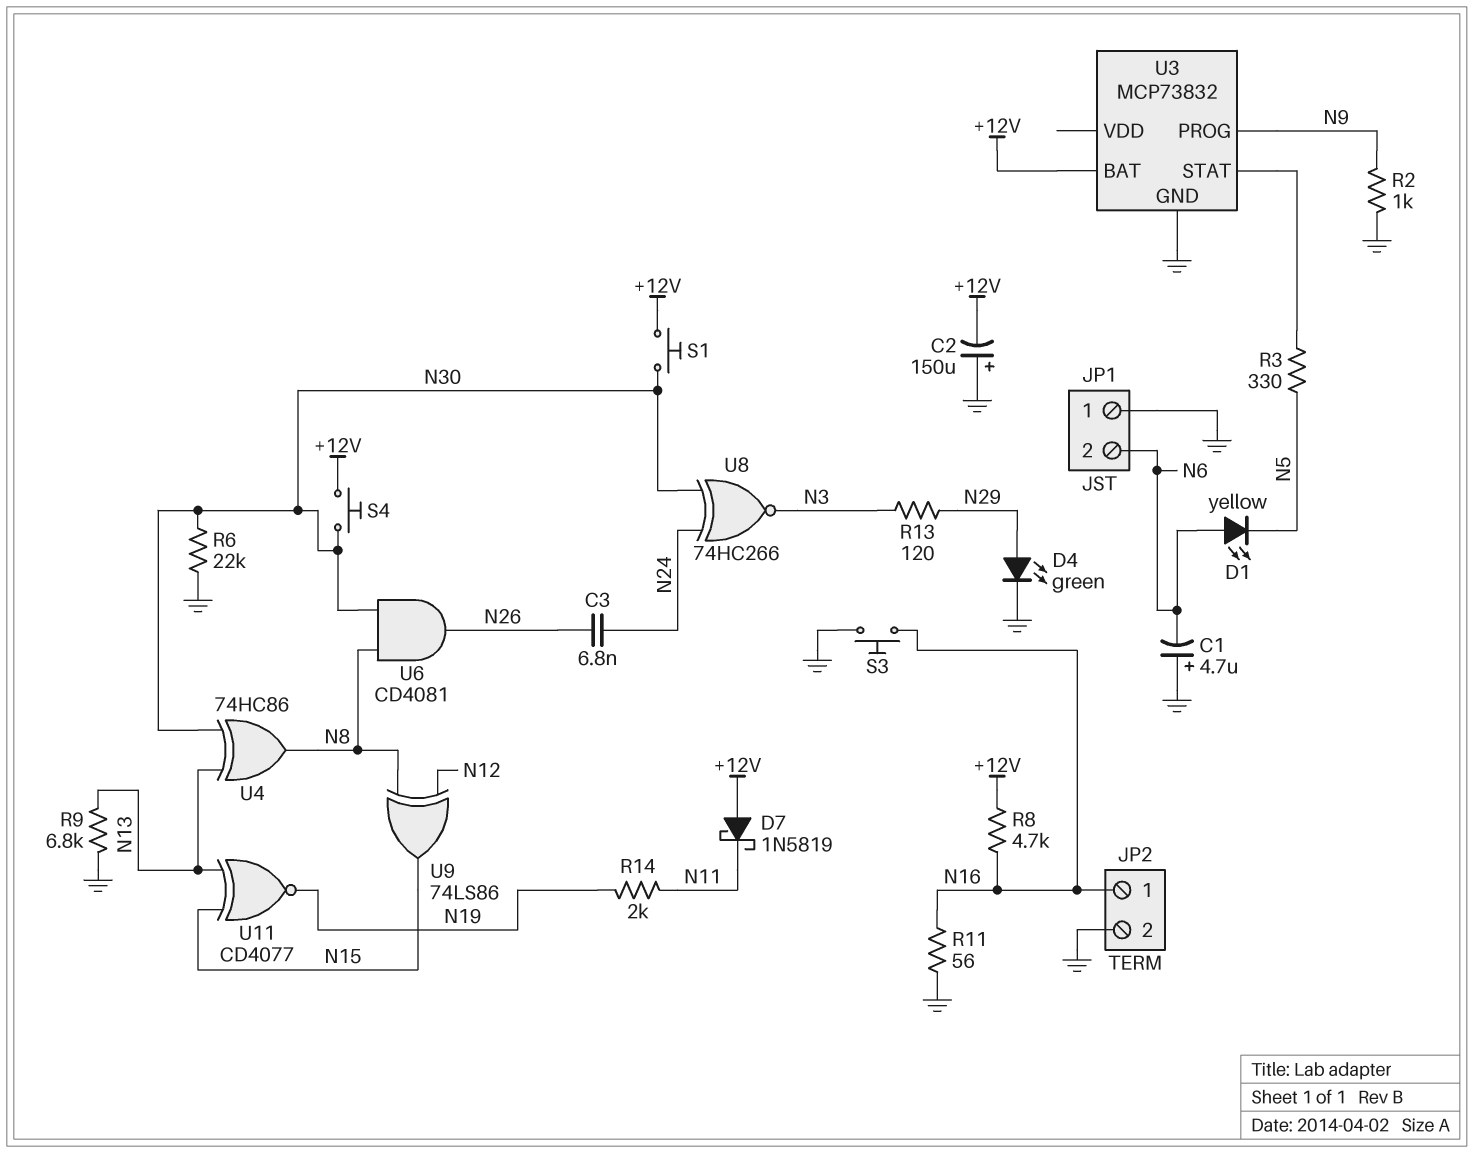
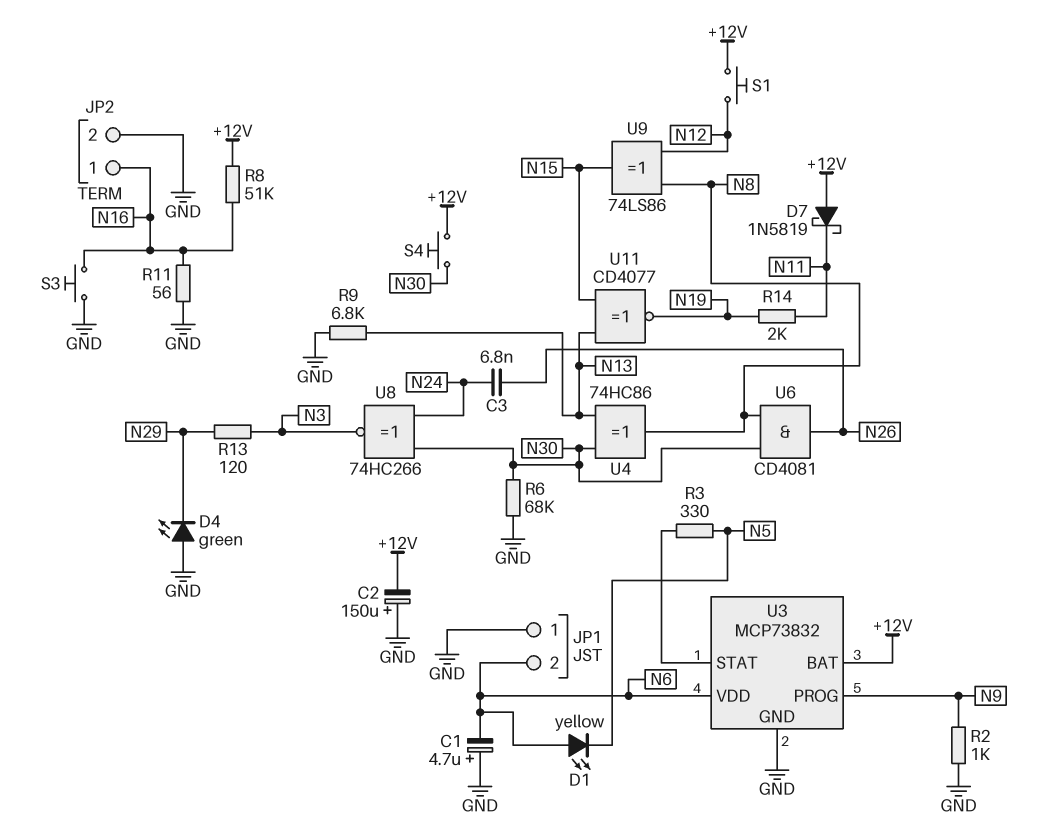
D4: LED green (A N29, K GND) -> LED green (A GND, K N29)
R6: 22k (GND, N30) -> 68k (GND, N30)
R8: 4.7k (+12V, N16) -> 51k (+12V, N16)
S1: button (+12V, N30) -> button (+12V, N12)
U3 pin VDD: none -> N6

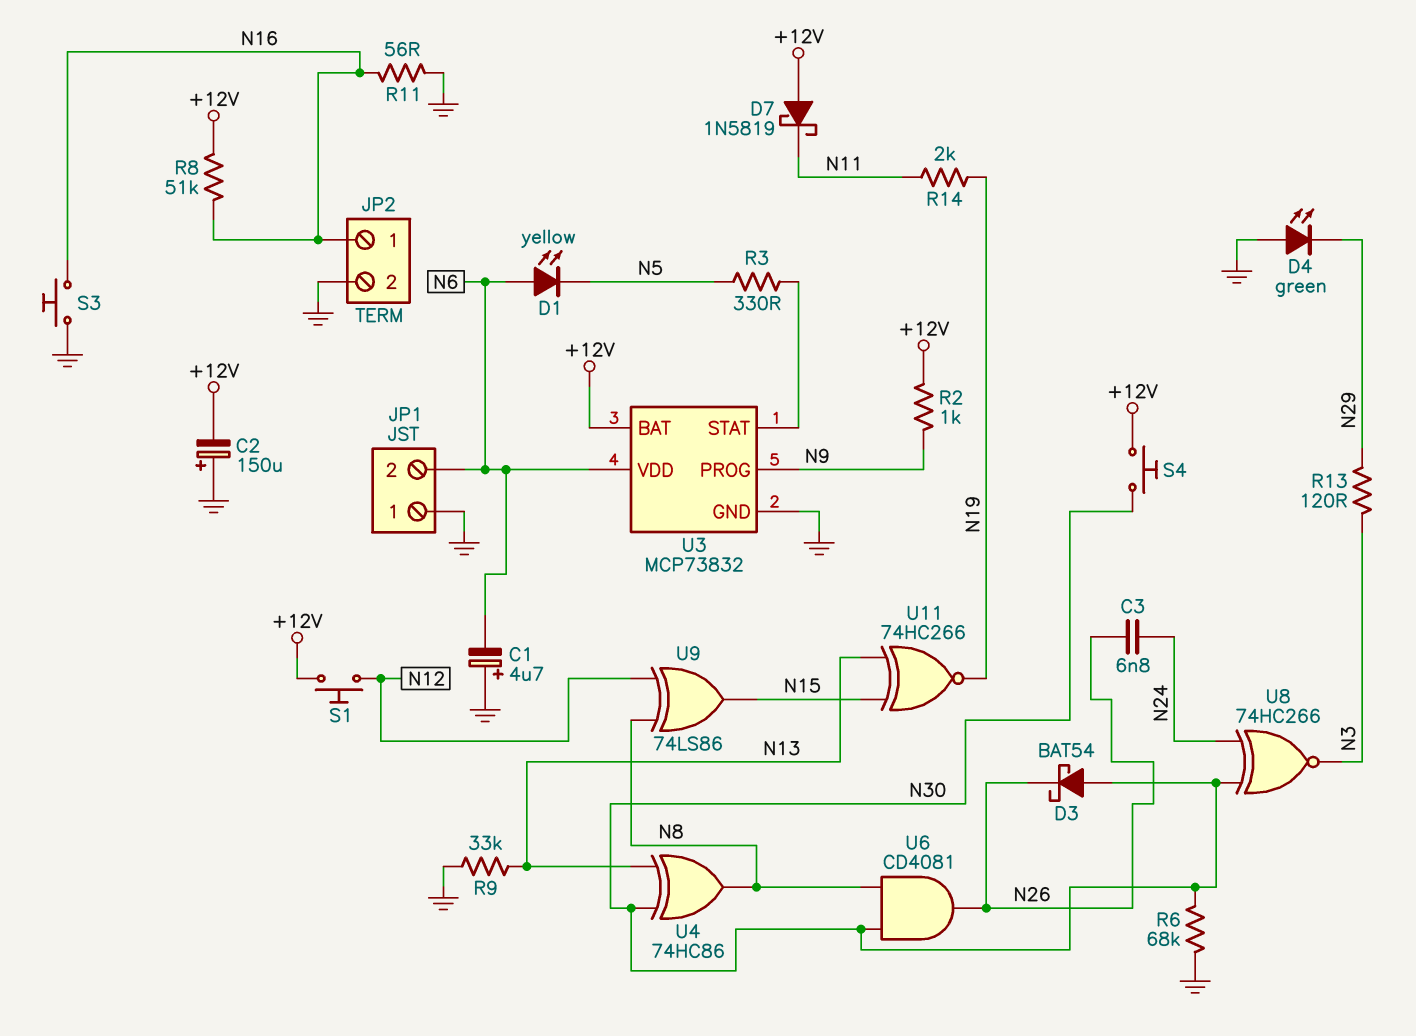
D3: none -> schottky BAT54 (A N30, K N26)
R2: 1k (GND, N9) -> 1k (+12V, N9)
R9: 6.8k (GND, N13) -> 33k (GND, N13)
U11: XNOR CD4077 (in N13, in N15, out N19) -> XNOR 74HC266 (in N13, in N15, out N19)

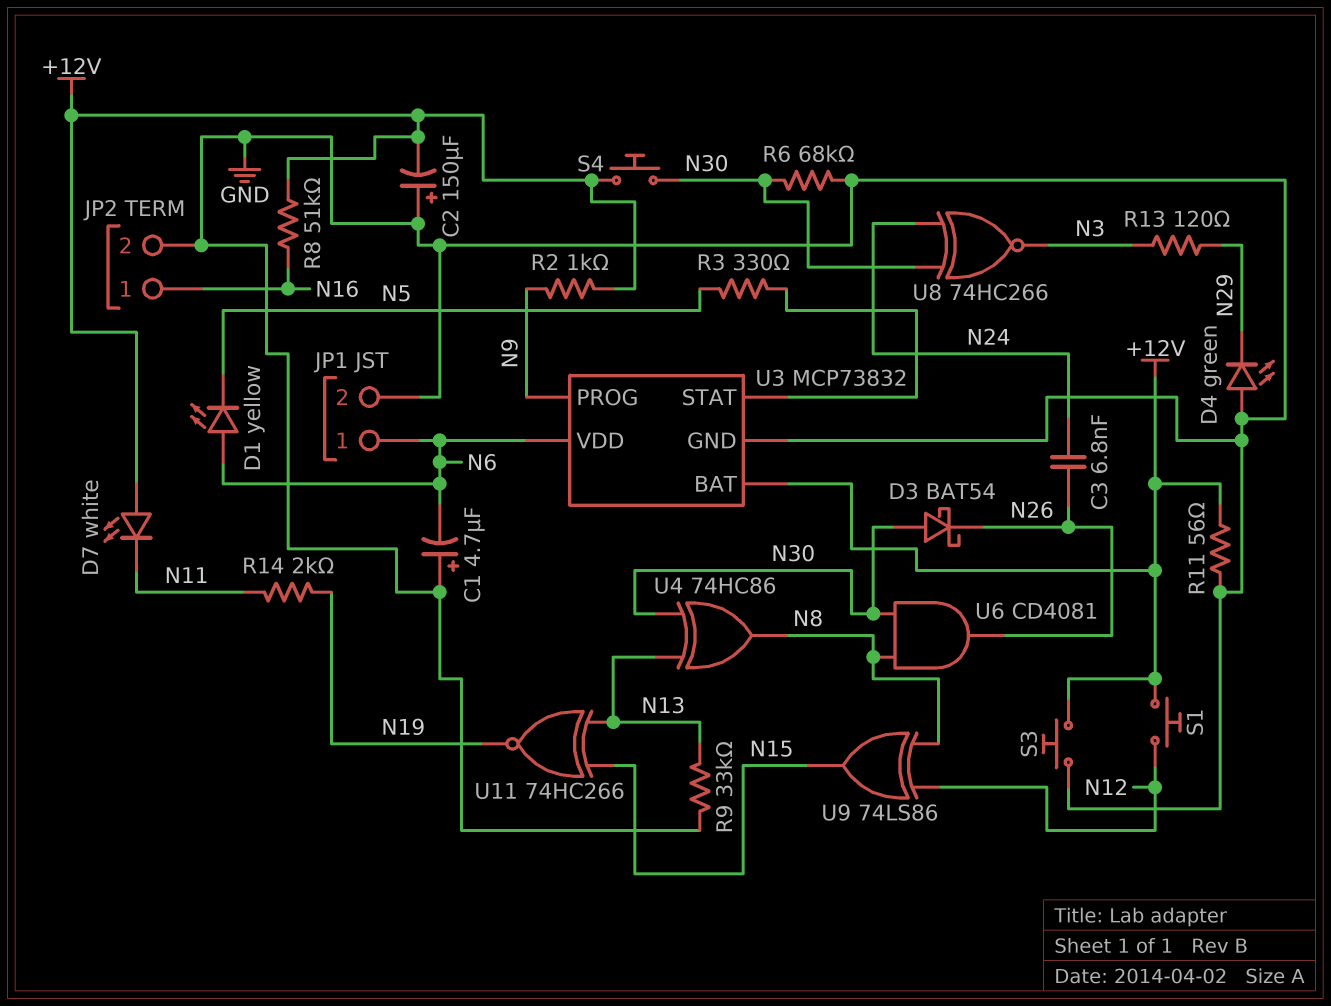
D7: schottky 1N5819 (A +12V, K N11) -> LED white (A +12V, K N11)
JP1 pin 1: GND -> N6
JP1 pin 2: N6 -> GND
R11: 56 (GND, N16) -> 56 (+12V, GND)
S3: button (GND, N16) -> button (+12V, GND)

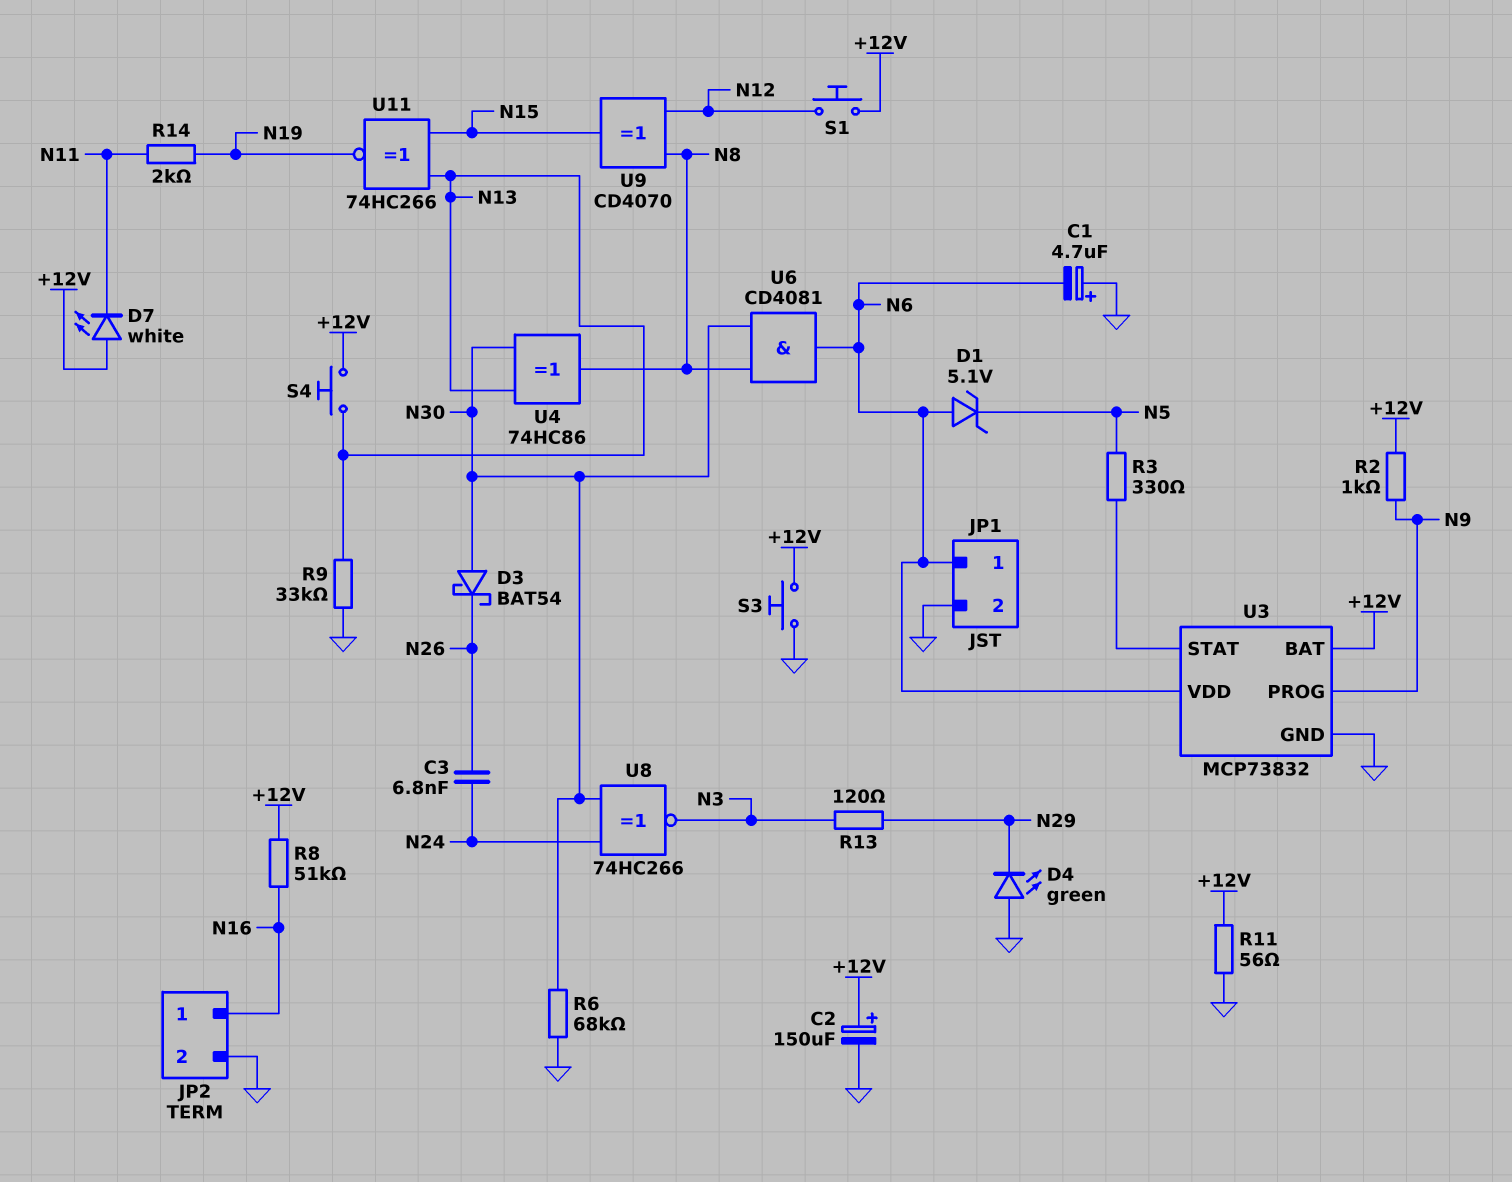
C2: 150uF (plus GND, minus +12V) -> 150uF (plus +12V, minus GND)
D1: LED yellow (A N6, K N5) -> zener 5.1V (A N6, K N5)
S4: button (+12V, N30) -> button (+12V, N13)
U6: AND CD4081 (in N8, in N30, out N26) -> AND CD4081 (in N8, in N30, out N6)
U9: XOR 74LS86 (in N8, in N12, out N15) -> XOR CD4070 (in N8, in N12, out N15)

